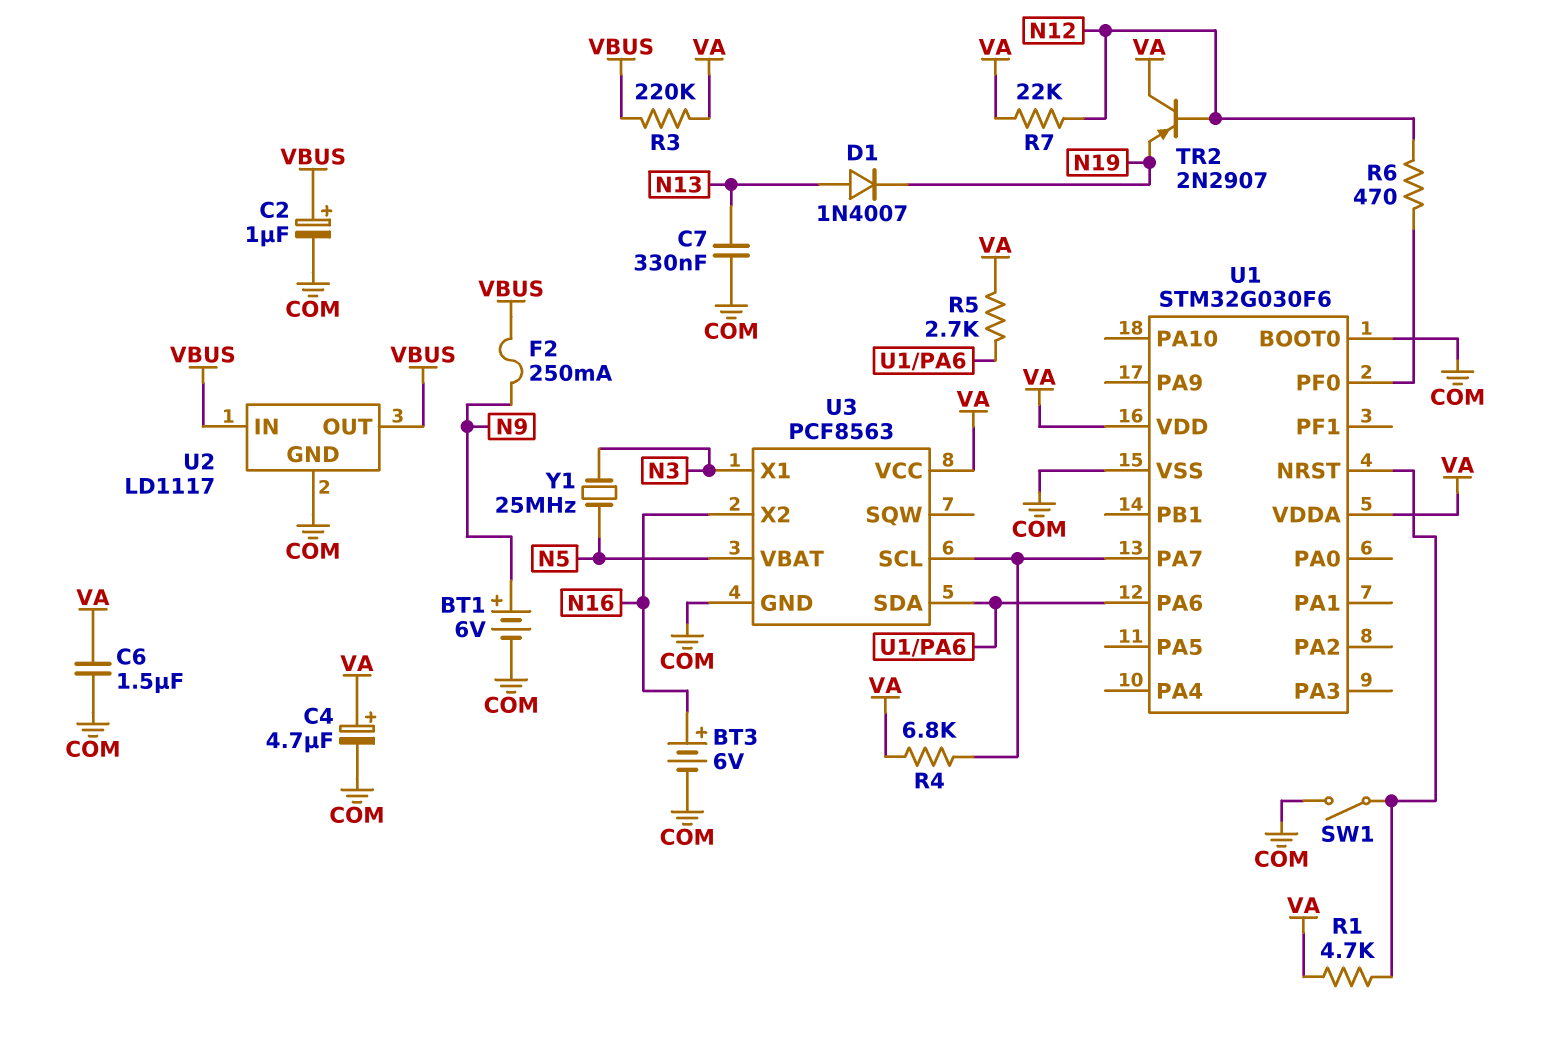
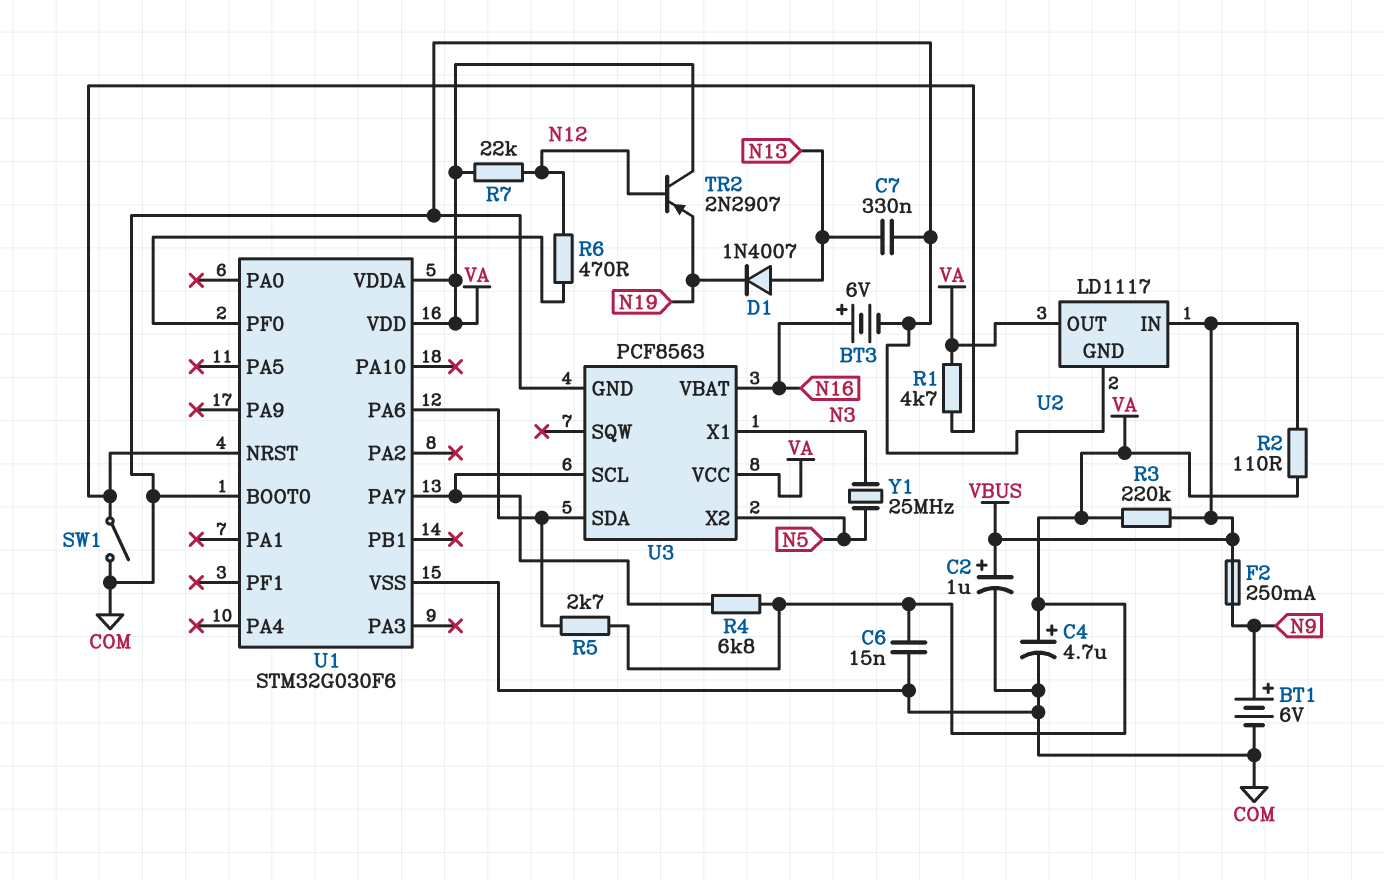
C6: 1.5uF (COM, VA) -> 15nF (COM, VA)
R2: none -> 110 (VA, VBUS)
U2 pin OUT: VBUS -> VA
U3 pin VBAT: N5 -> N16
U3 pin X2: N16 -> N5

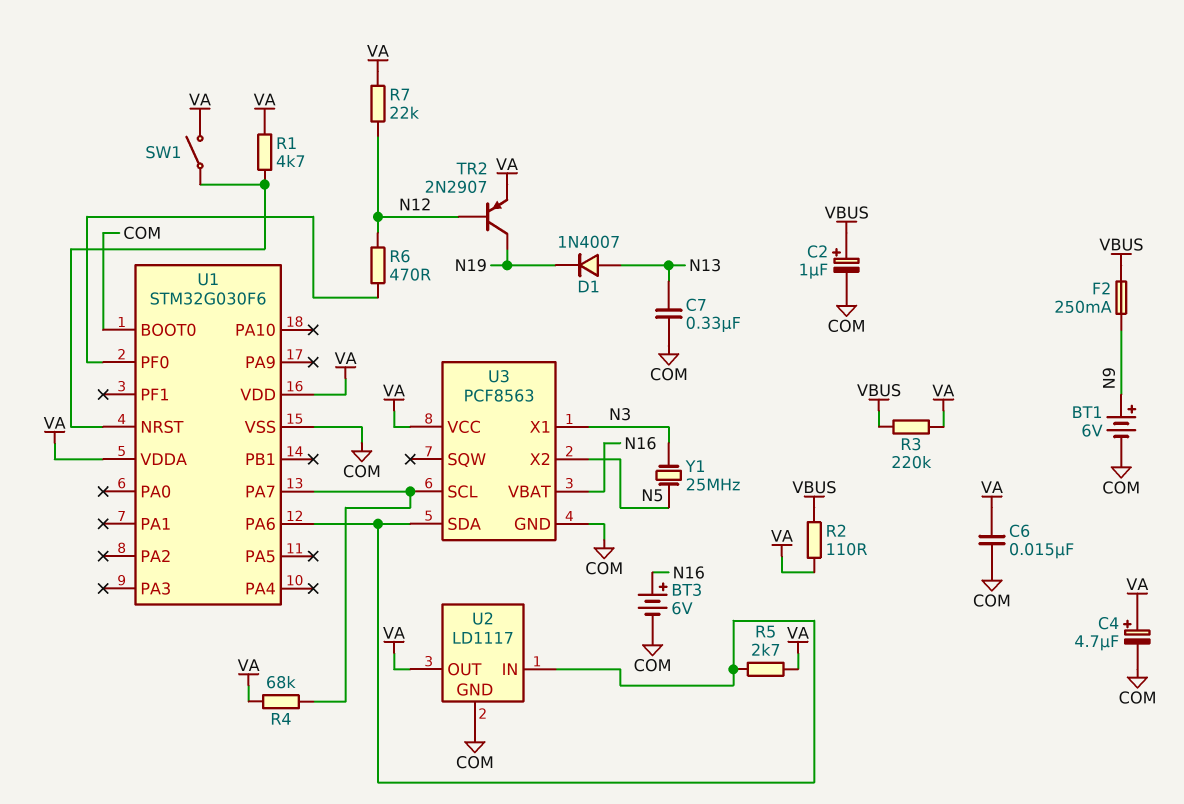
R4: 6.8k (U1/PA7, VA) -> 68k (U1/PA7, VA)
SW1: switch (COM, U1/NRST) -> switch (U1/NRST, VA)
TR2: PNP 2N2907 (B N12, C VA, E N19) -> PNP 2N2907 (B N12, C N19, E VA)
U2 pin IN: VBUS -> U1/PA6

